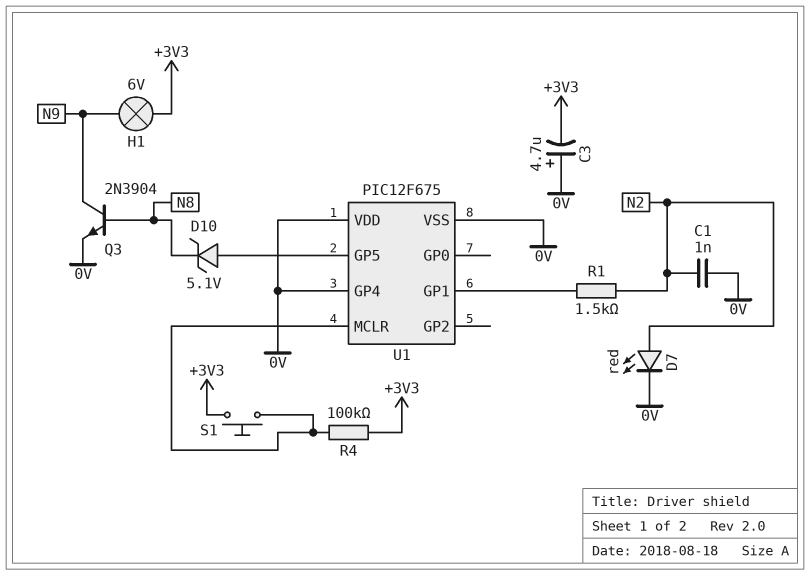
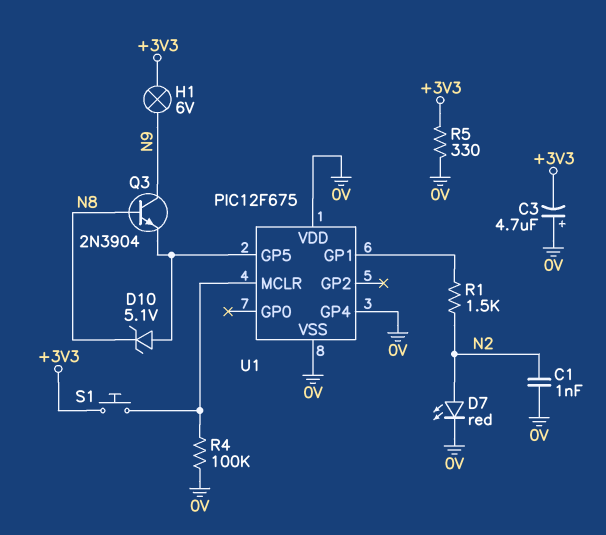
Q3: NPN 2N3904 (B N8, C N9, E 0V) -> NPN 2N3904 (B N8, C N9, E U1/GP5)
R4: 100k (+3V3, U1/MCLR) -> 100k (0V, U1/MCLR)
R5: none -> 330 (+3V3, 0V)

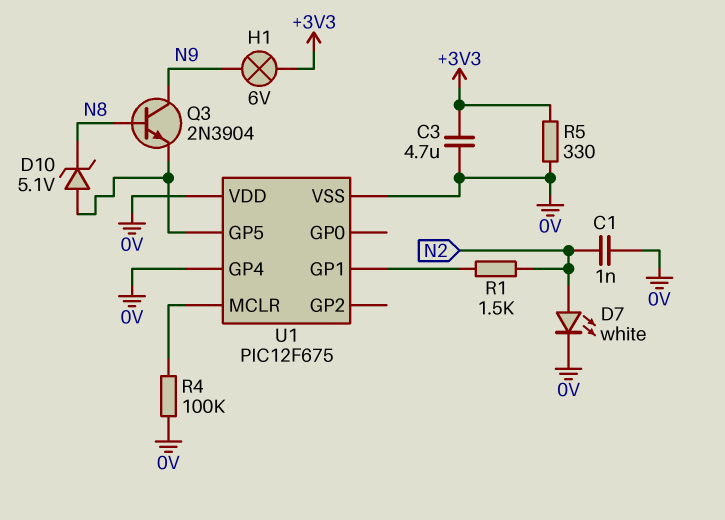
C3: 4.7uF (plus 0V, minus +3V3) -> 4.7uF (+3V3, 0V)
D7: LED red (A N2, K 0V) -> LED white (A N2, K 0V)
S1: button (+3V3, U1/MCLR) -> none

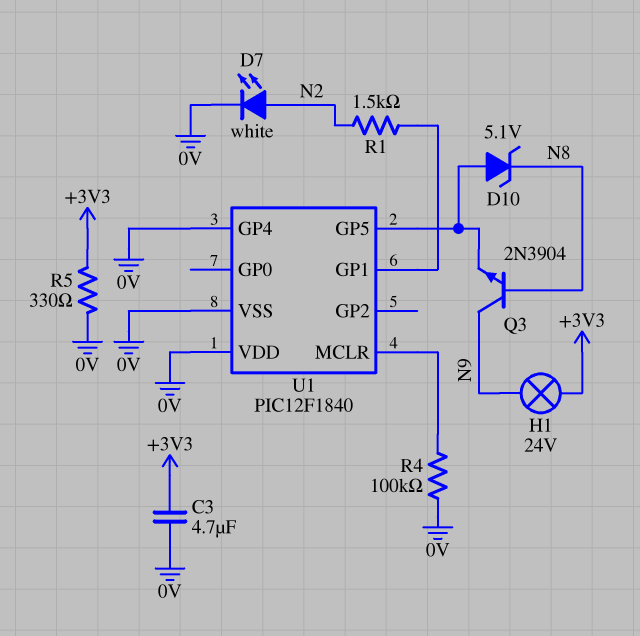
C1: 1nF (0V, N2) -> none
H1: lamp 6V (+3V3, N9) -> lamp 24V (+3V3, N9)
U1: PIC12F675 -> PIC12F1840

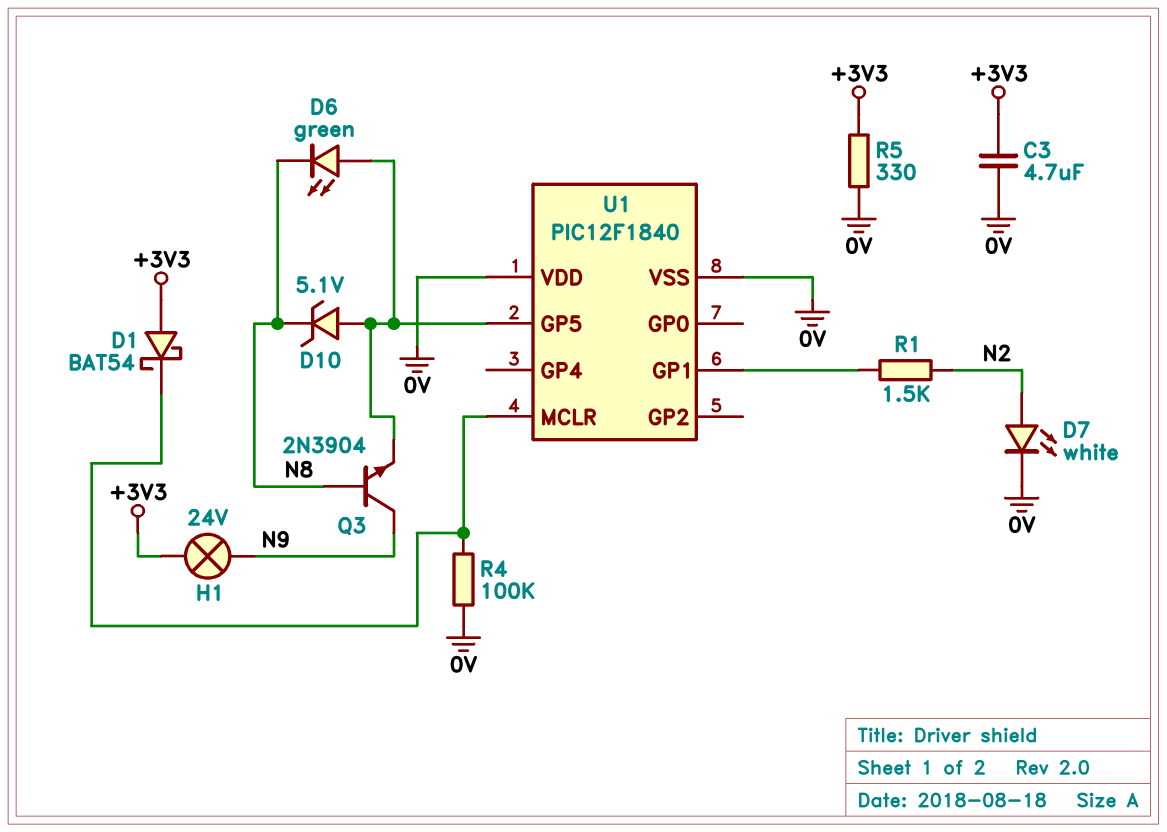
D1: none -> schottky BAT54 (A +3V3, K U1/MCLR)
D6: none -> LED green (A U1/GP5, K N8)
U1 pin GP4: 0V -> none

